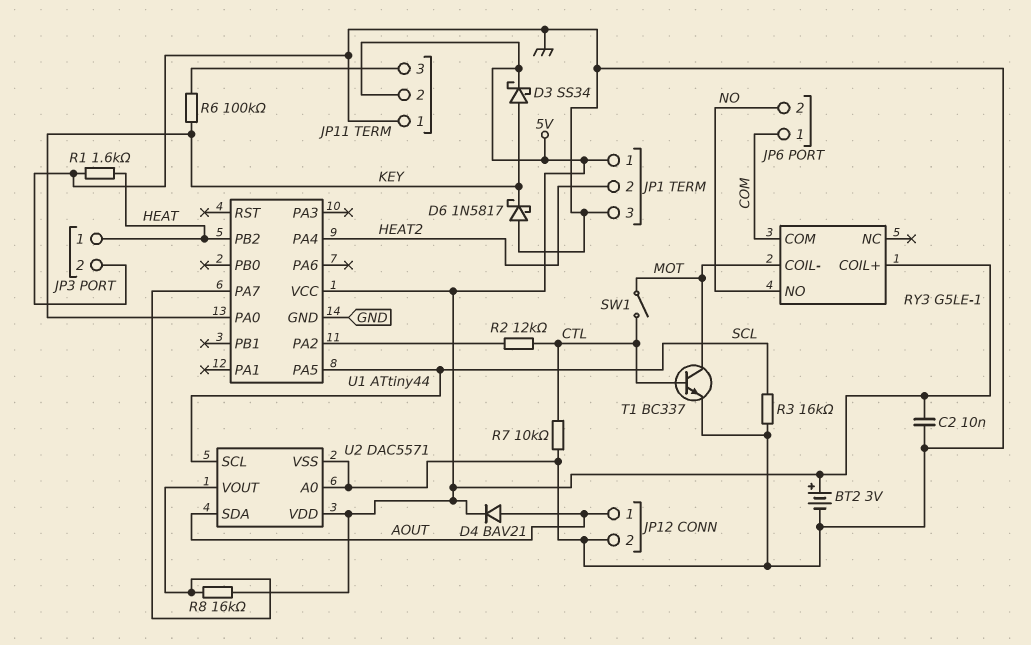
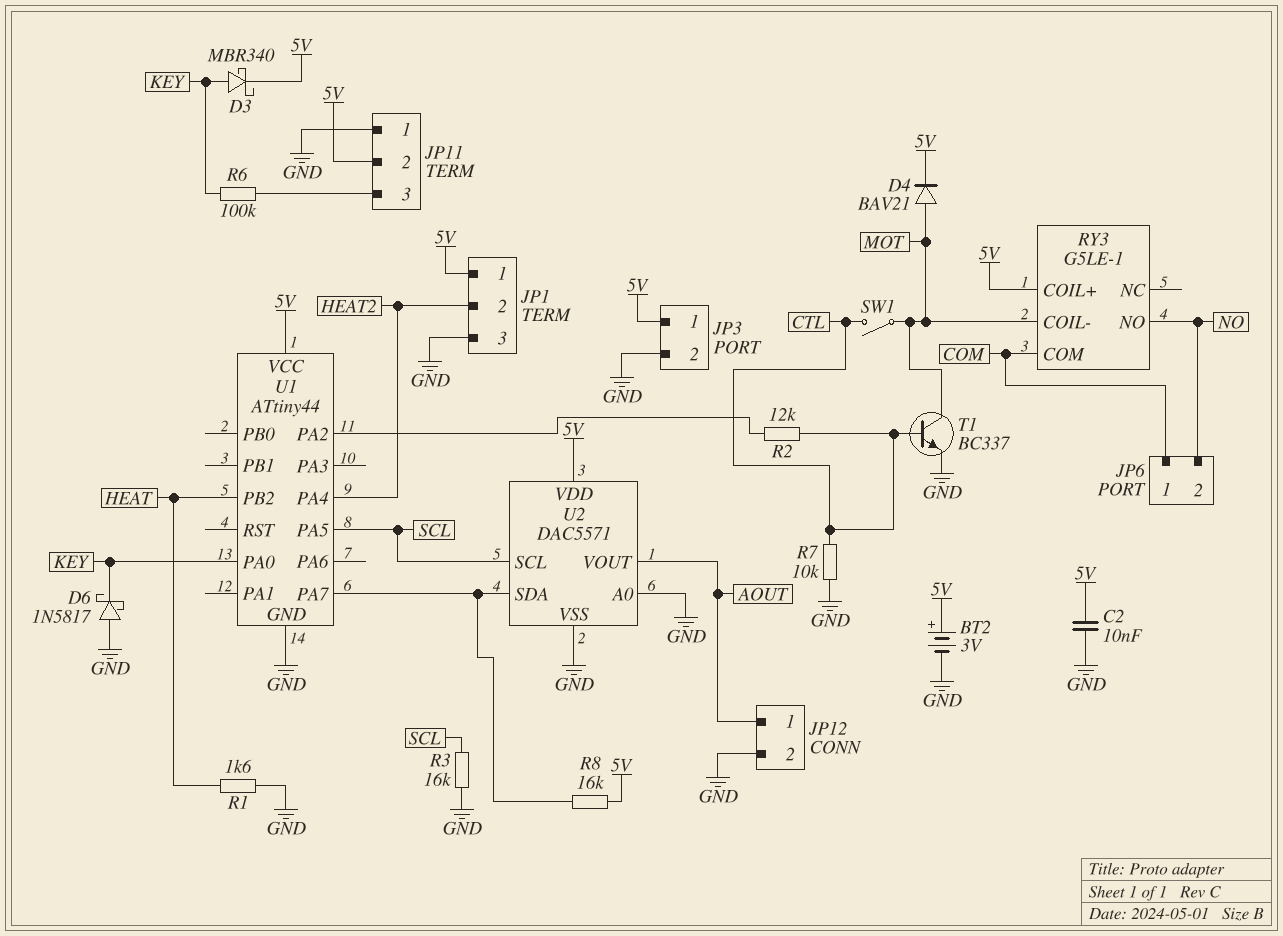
D3: schottky SS34 (A KEY, K 5V) -> schottky MBR340 (A KEY, K 5V)
D4: diode BAV21 (A AOUT, K 5V) -> diode BAV21 (A MOT, K 5V)
JP3 pin 1: HEAT -> 5V
U2 pin SDA: AOUT -> U1/PA7
U2 pin VOUT: U1/PA7 -> AOUT

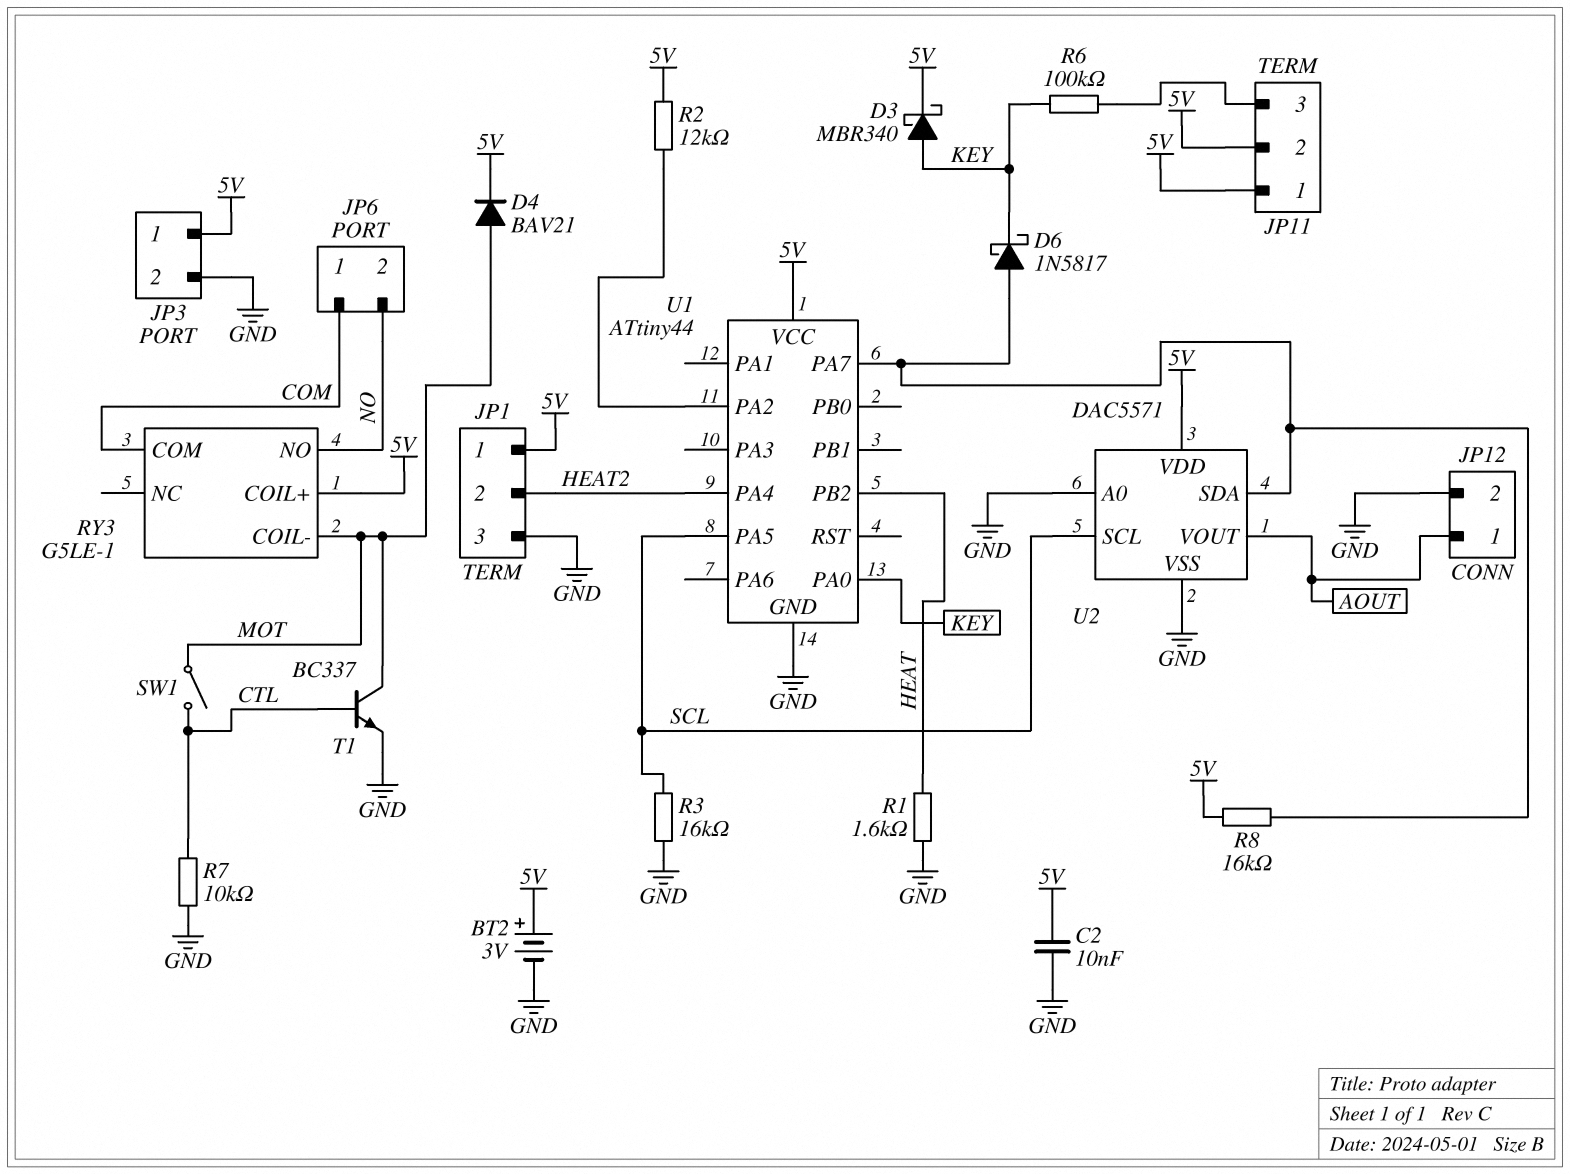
D6: schottky 1N5817 (A GND, K KEY) -> schottky 1N5817 (A U1/PA7, K KEY)
JP11 pin 1: GND -> 5V
R2: 12k (CTL, U1/PA2) -> 12k (5V, U1/PA2)

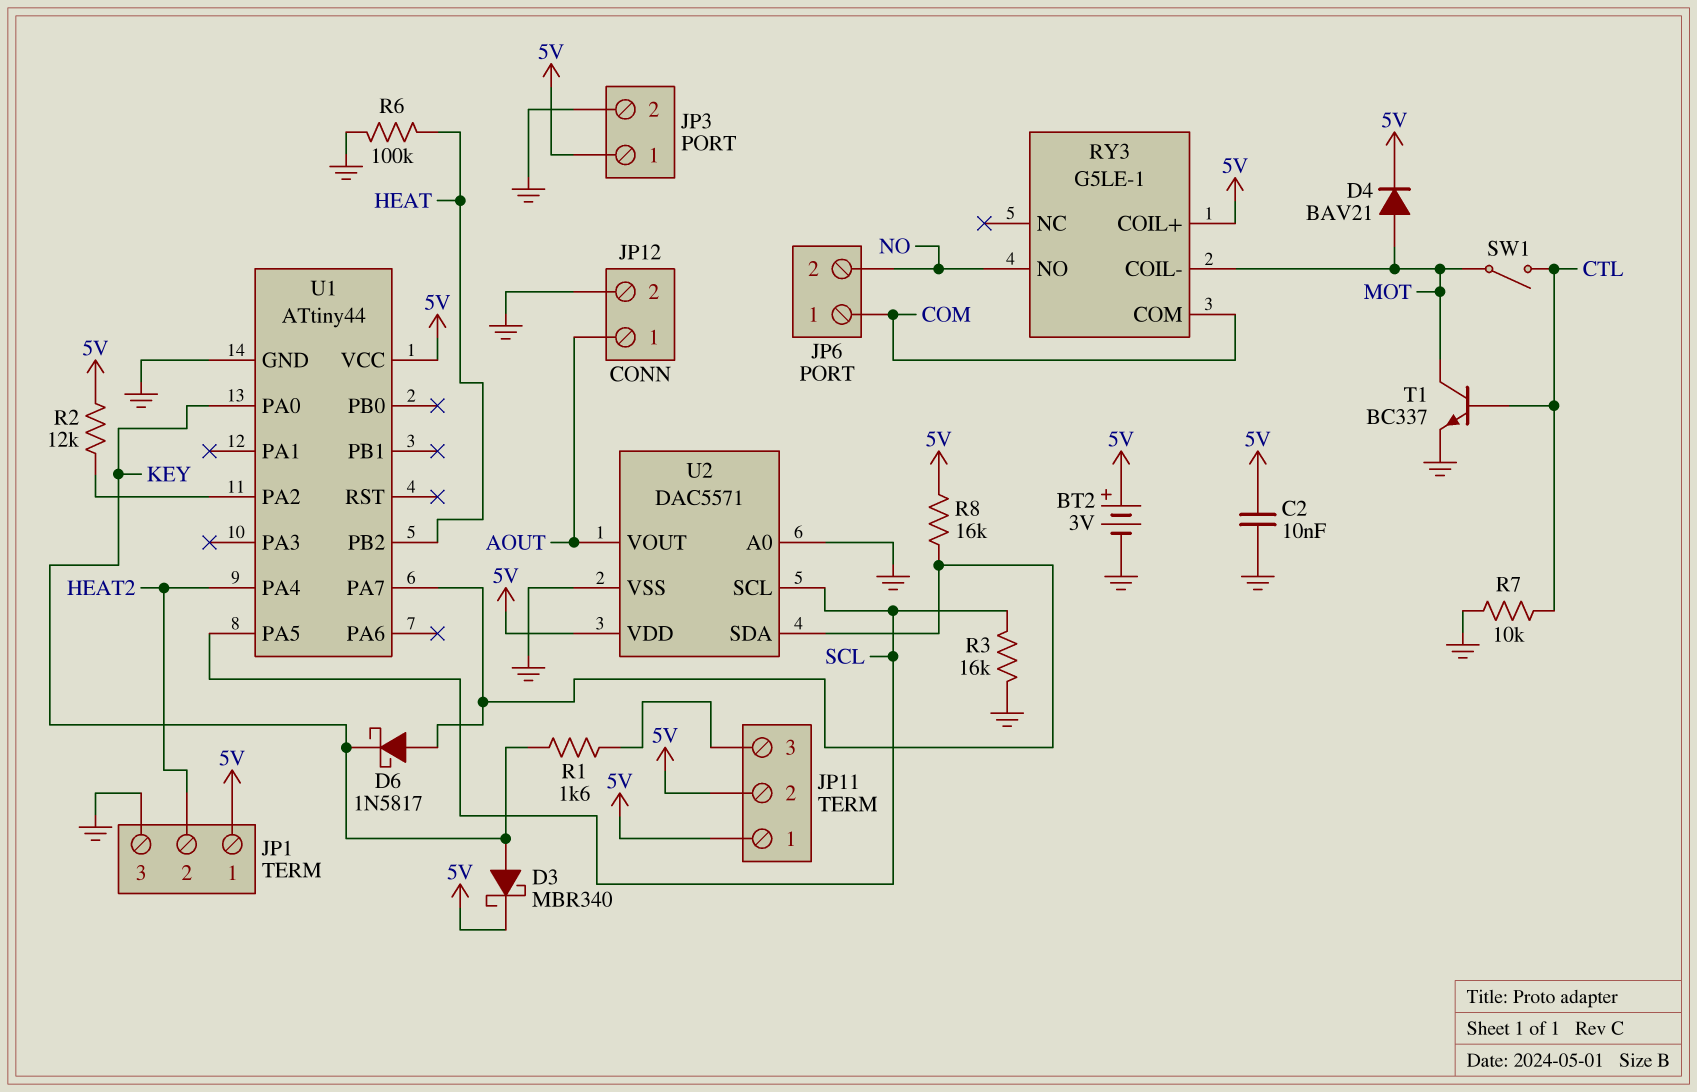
R1: 1.6k (GND, HEAT) -> 1.6k (JP11/3, KEY)
R6: 100k (JP11/3, KEY) -> 100k (GND, HEAT)

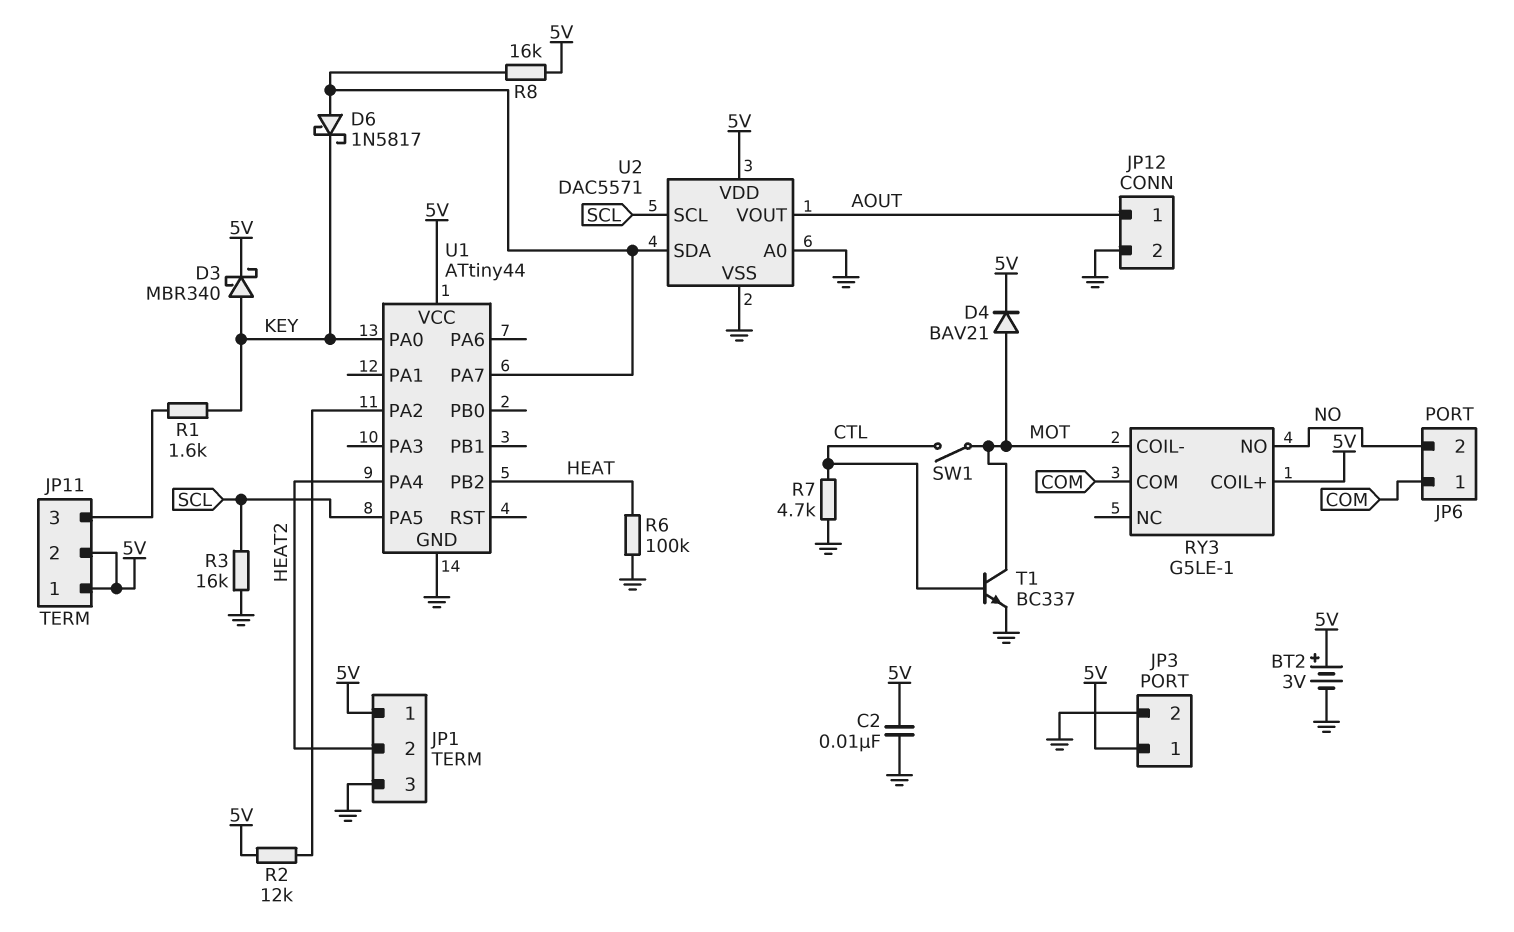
R7: 10k (CTL, GND) -> 4.7k (CTL, GND)

